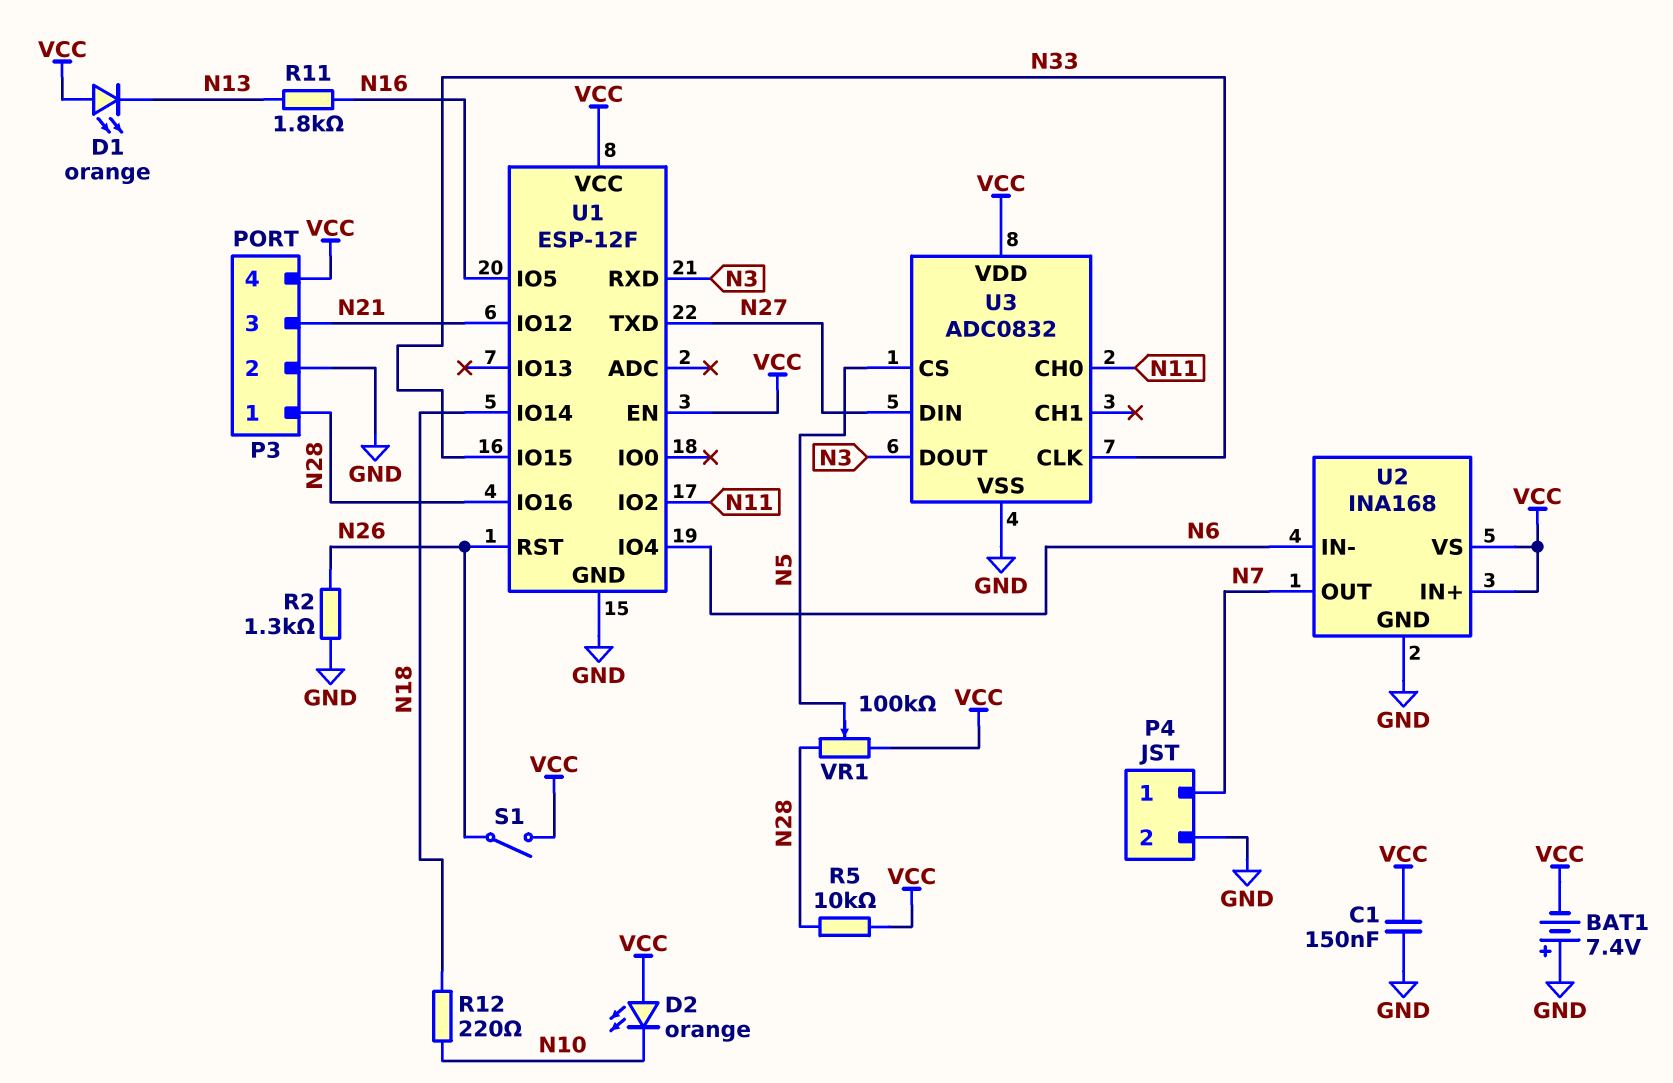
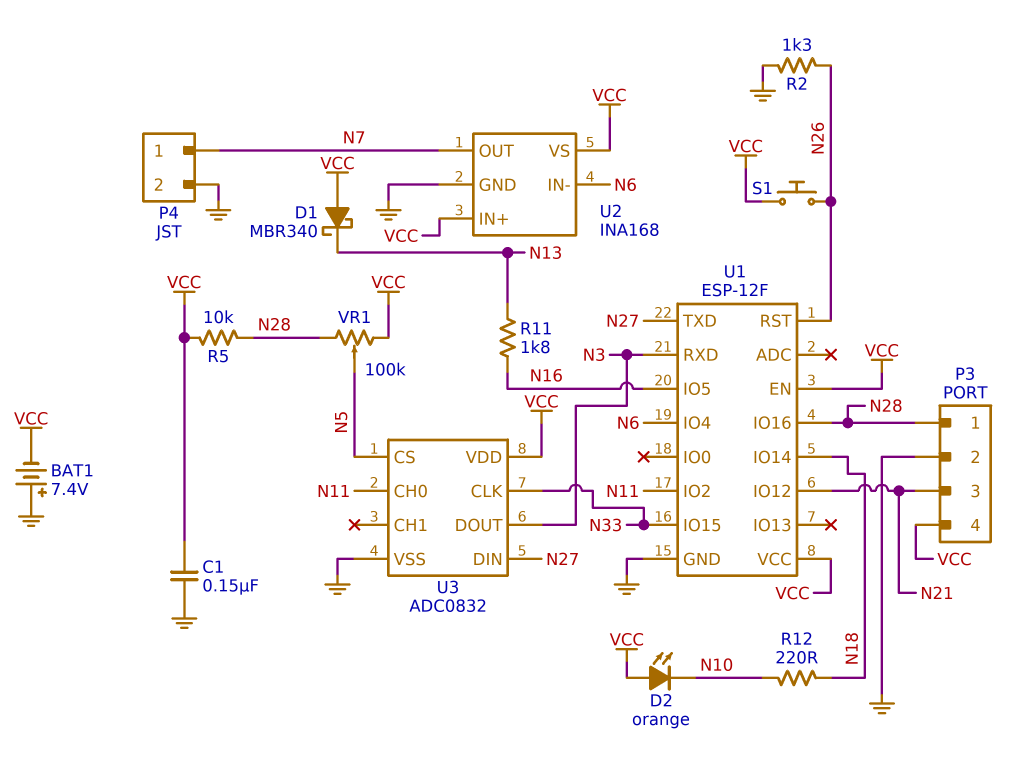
D1: LED orange (A VCC, K N13) -> schottky MBR340 (A VCC, K N13)
S1: switch (N26, VCC) -> button (N26, VCC)

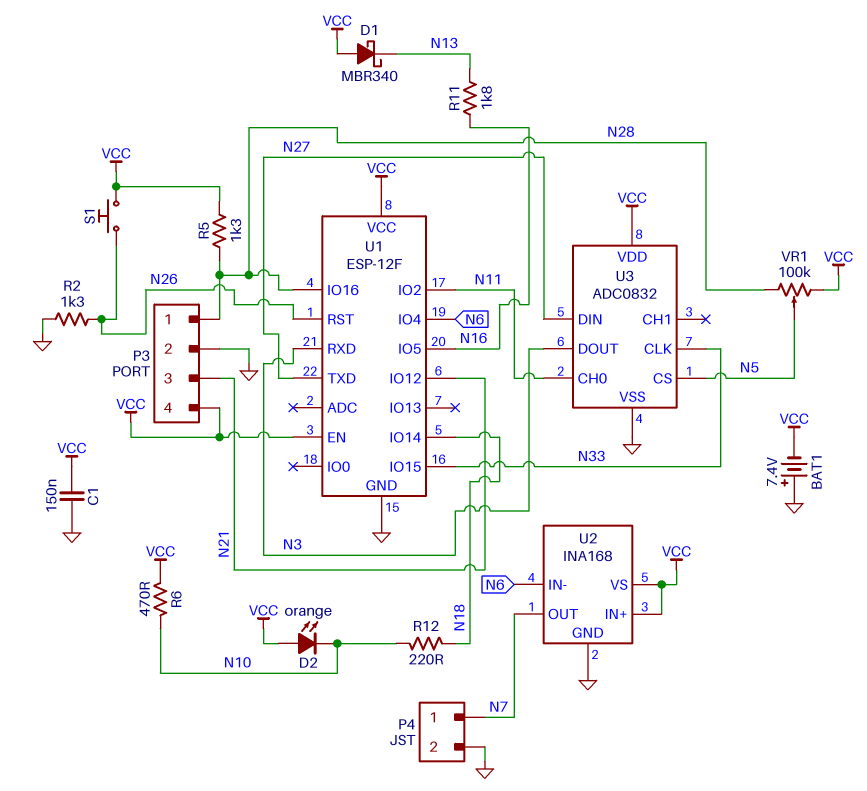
R5: 10k (N28, VCC) -> 1.3k (N28, VCC)
R6: none -> 470 (N10, VCC)

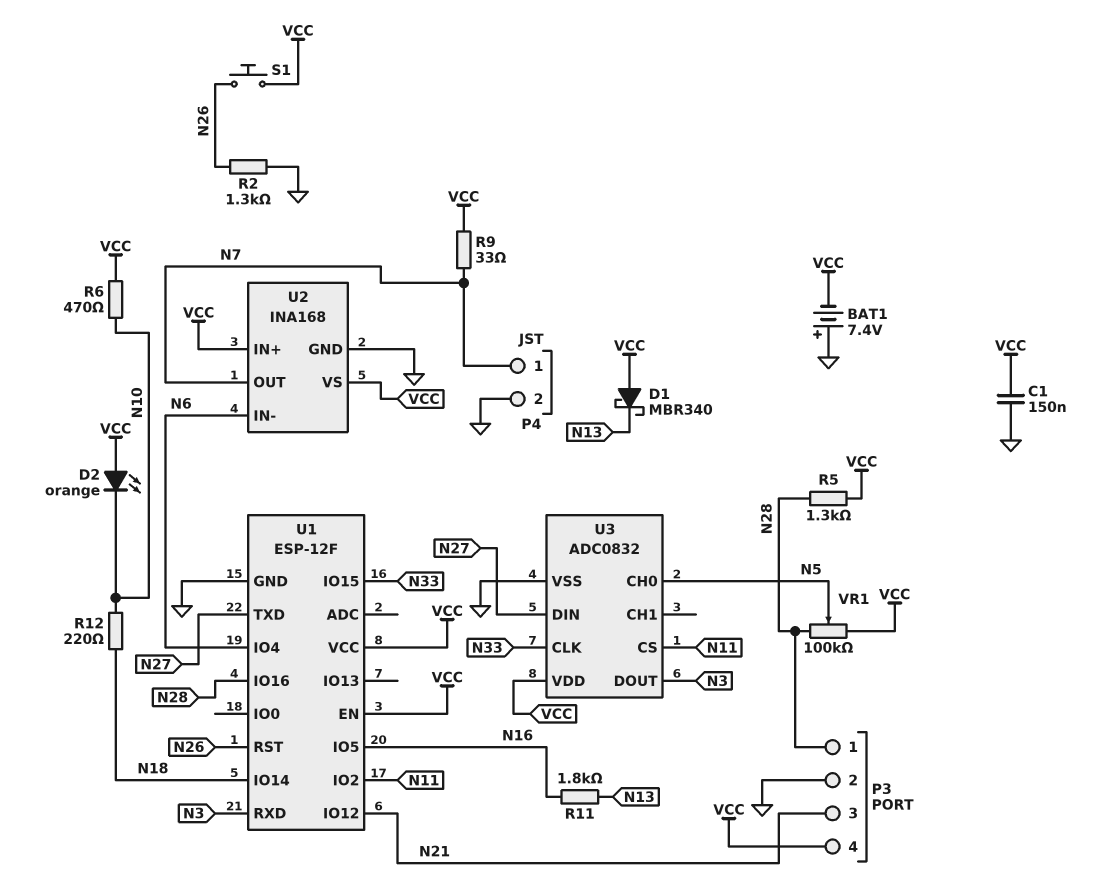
R9: none -> 33 (N7, VCC)
U3 pin CH0: N11 -> N5
U3 pin CS: N5 -> N11

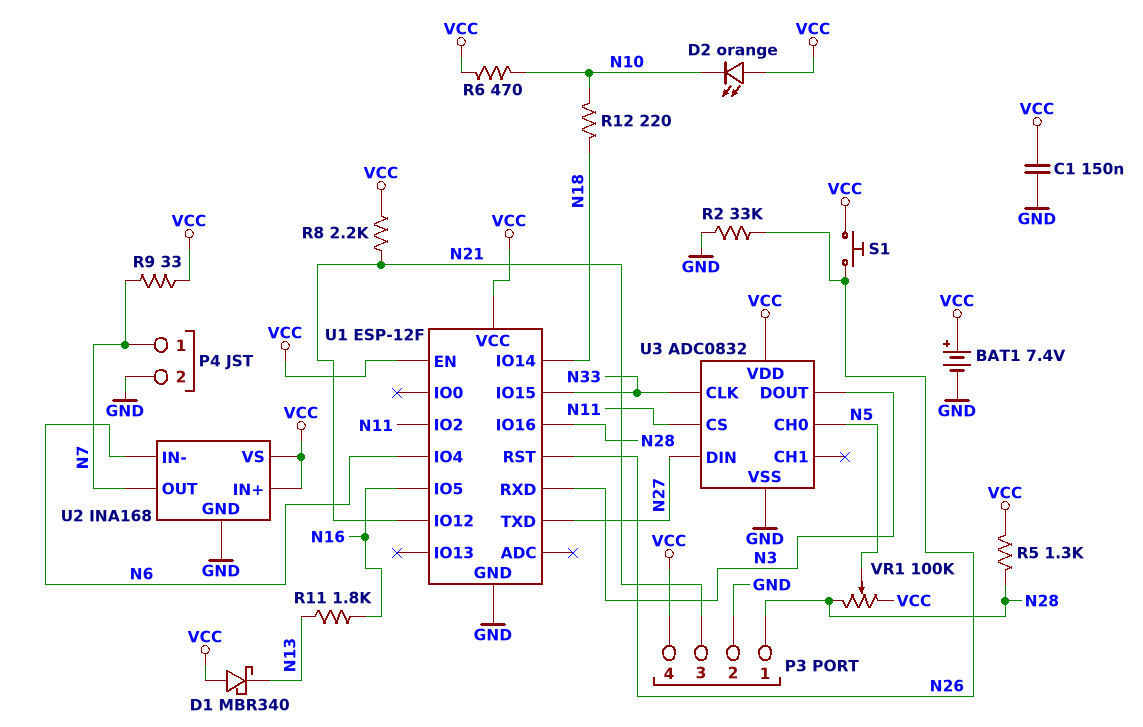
BAT1: 7.4V (plus GND, minus VCC) -> 7.4V (plus VCC, minus GND)
R2: 1.3k (GND, N26) -> 33k (GND, N26)
R8: none -> 2.2k (N21, VCC)

